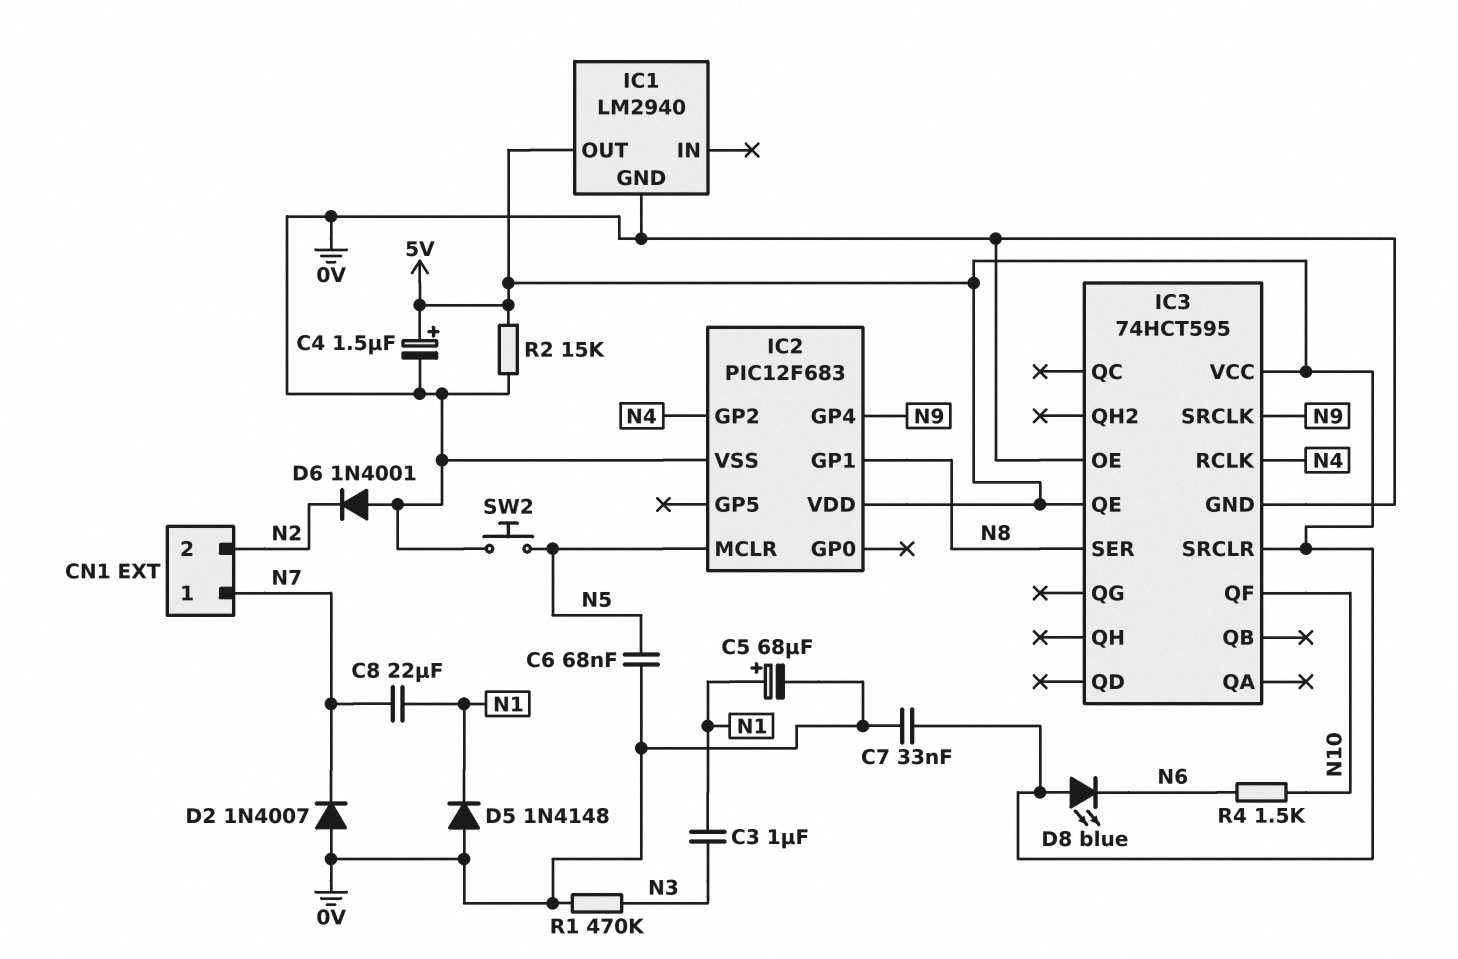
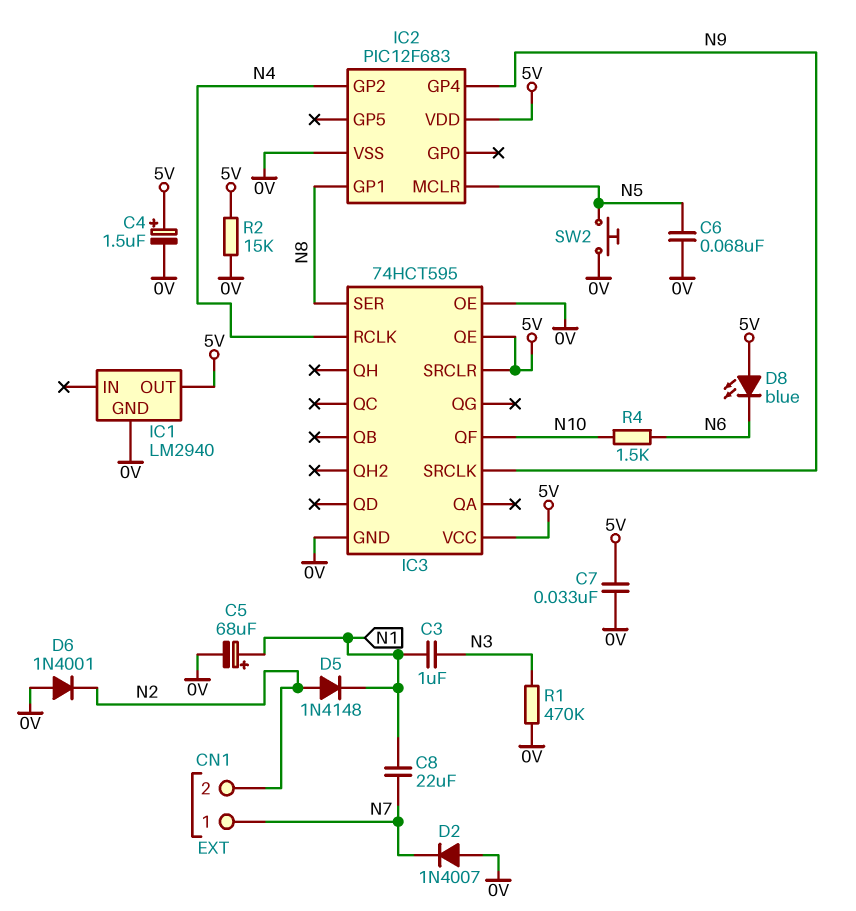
D5: diode 1N4148 (A 0V, K N1) -> diode 1N4148 (A N2, K N1)

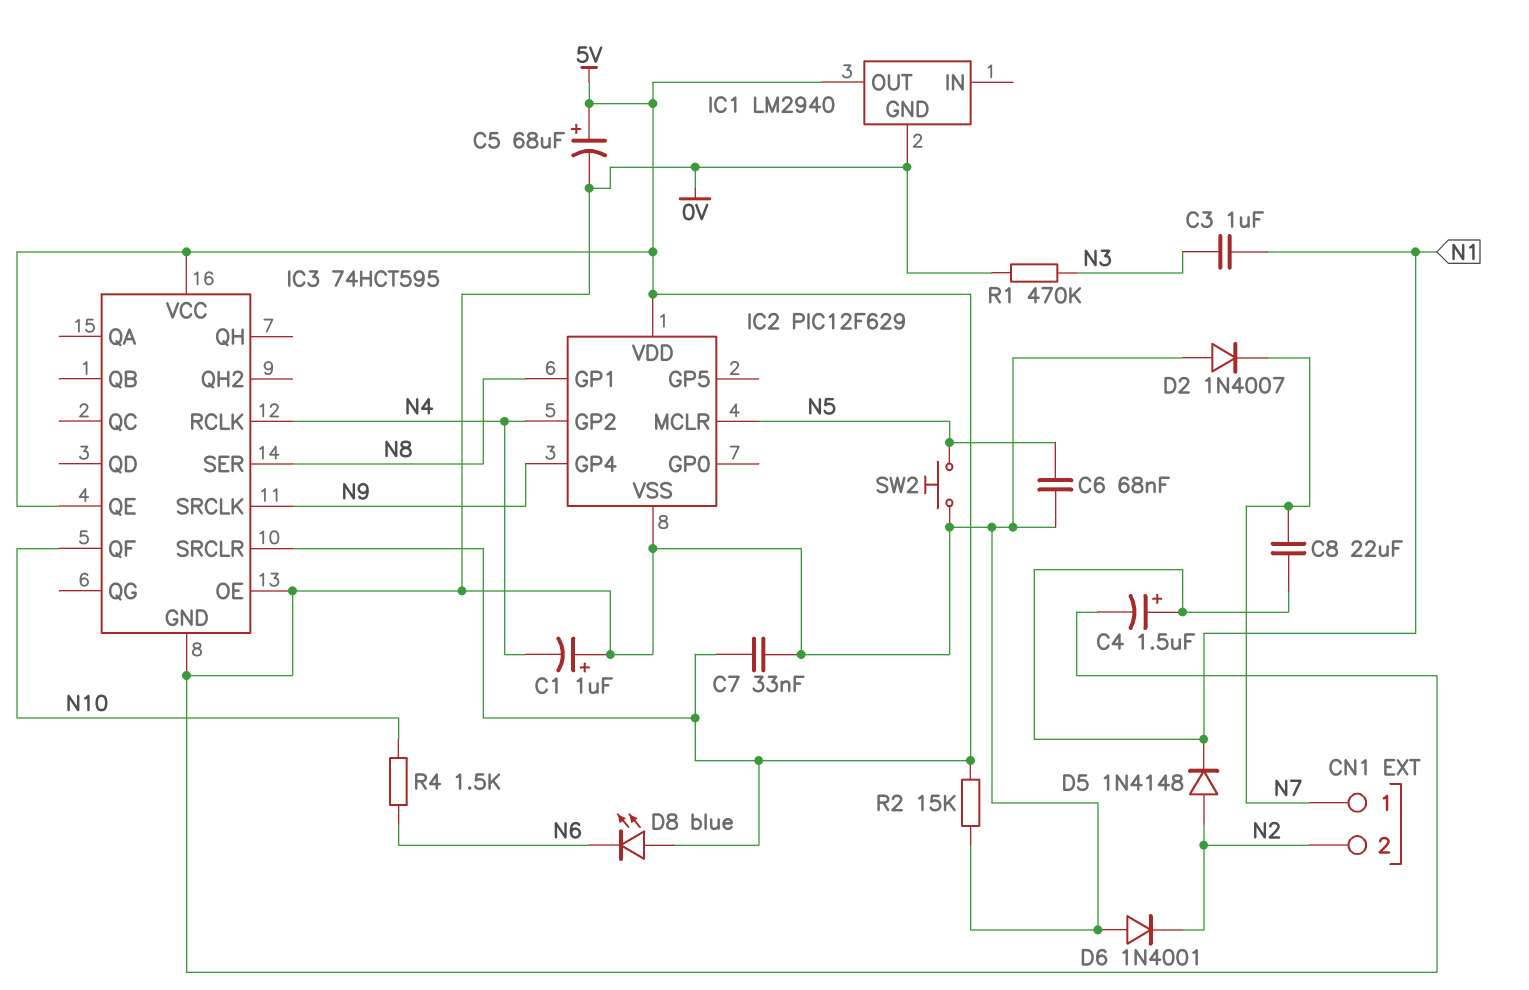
C1: none -> 1uF (plus 0V, minus N4)
C4: 1.5uF (plus 5V, minus 0V) -> 1.5uF (plus N1, minus 0V)
C5: 68uF (plus N1, minus 0V) -> 68uF (plus 5V, minus 0V)
IC2: PIC12F683 -> PIC12F629

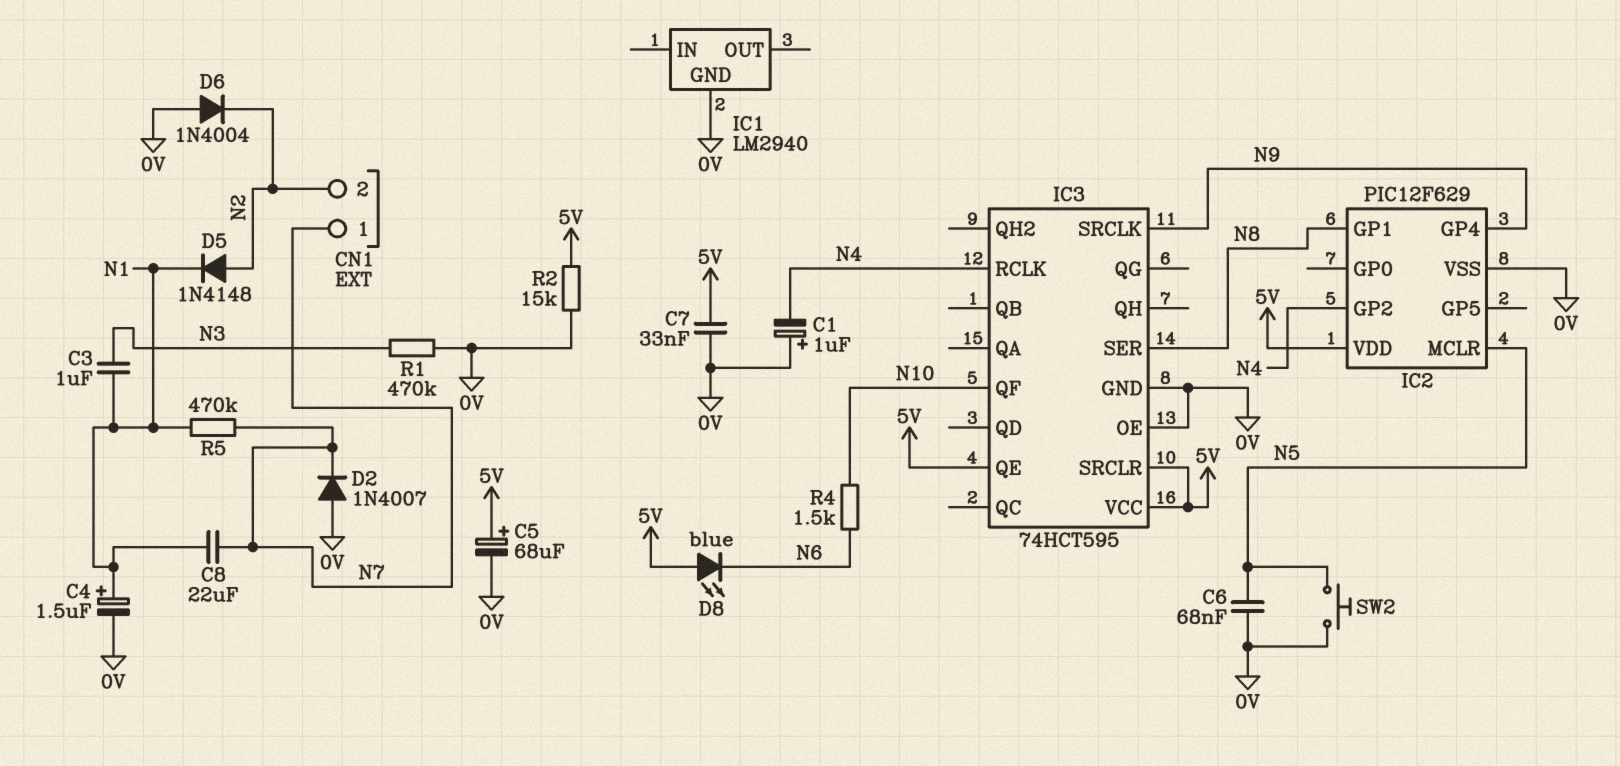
D6: diode 1N4001 (A 0V, K N2) -> diode 1N4004 (A 0V, K N2)
IC1 pin OUT: 5V -> none
R5: none -> 470k (N1, N7)

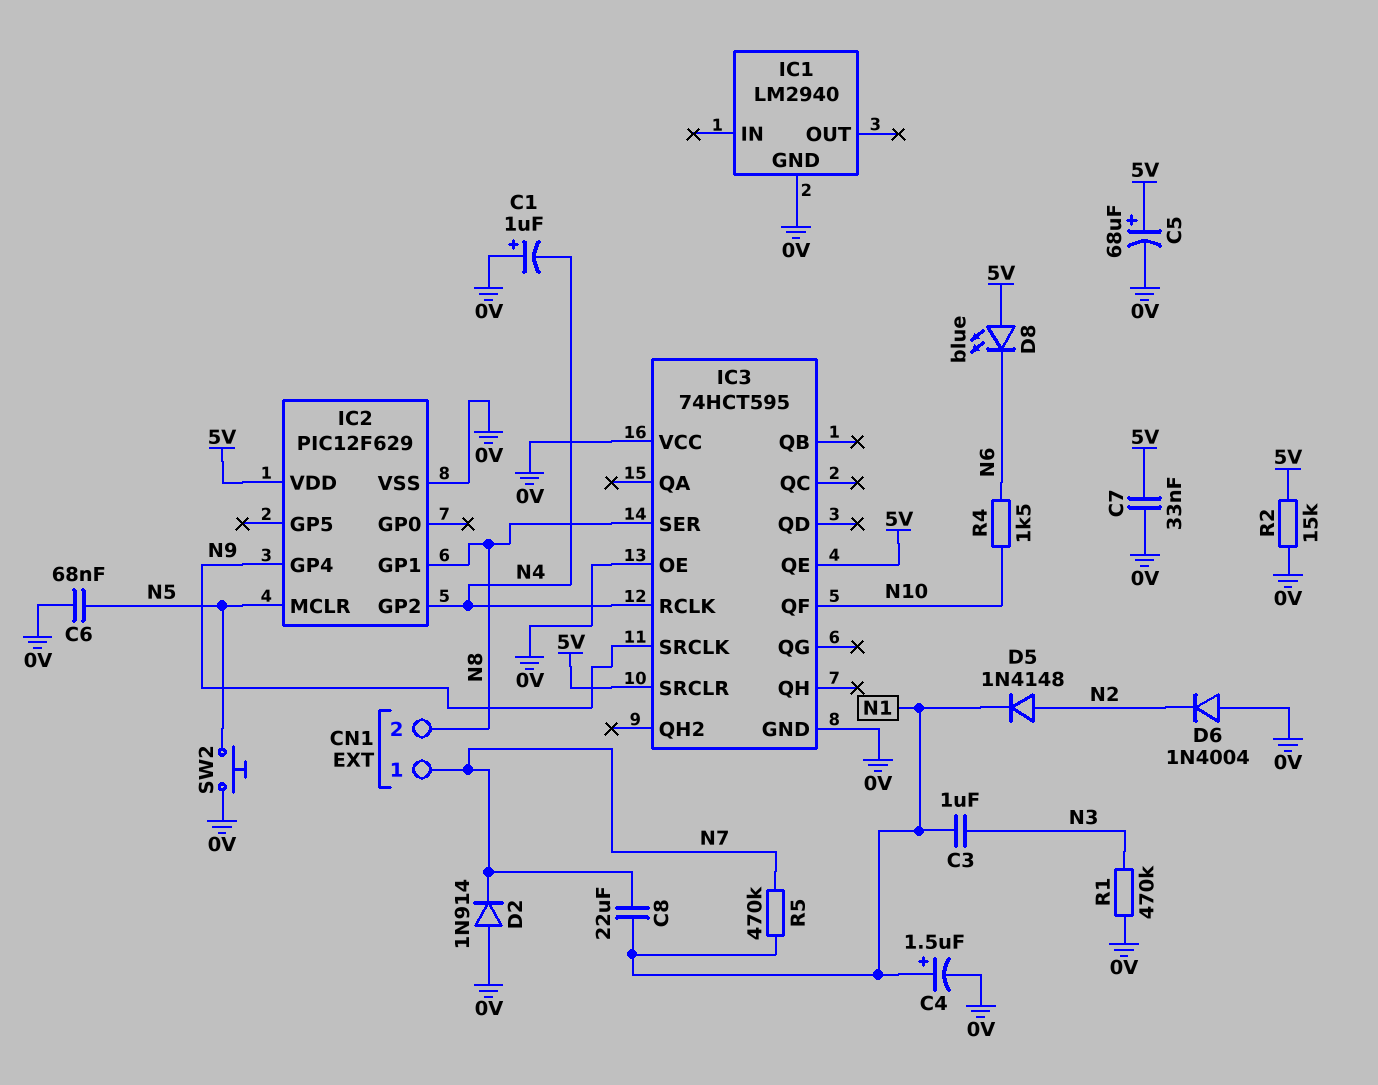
CN1 pin 2: N2 -> N8
D2: diode 1N4007 (A 0V, K N7) -> diode 1N914 (A 0V, K N7)
IC3 pin VCC: 5V -> 0V

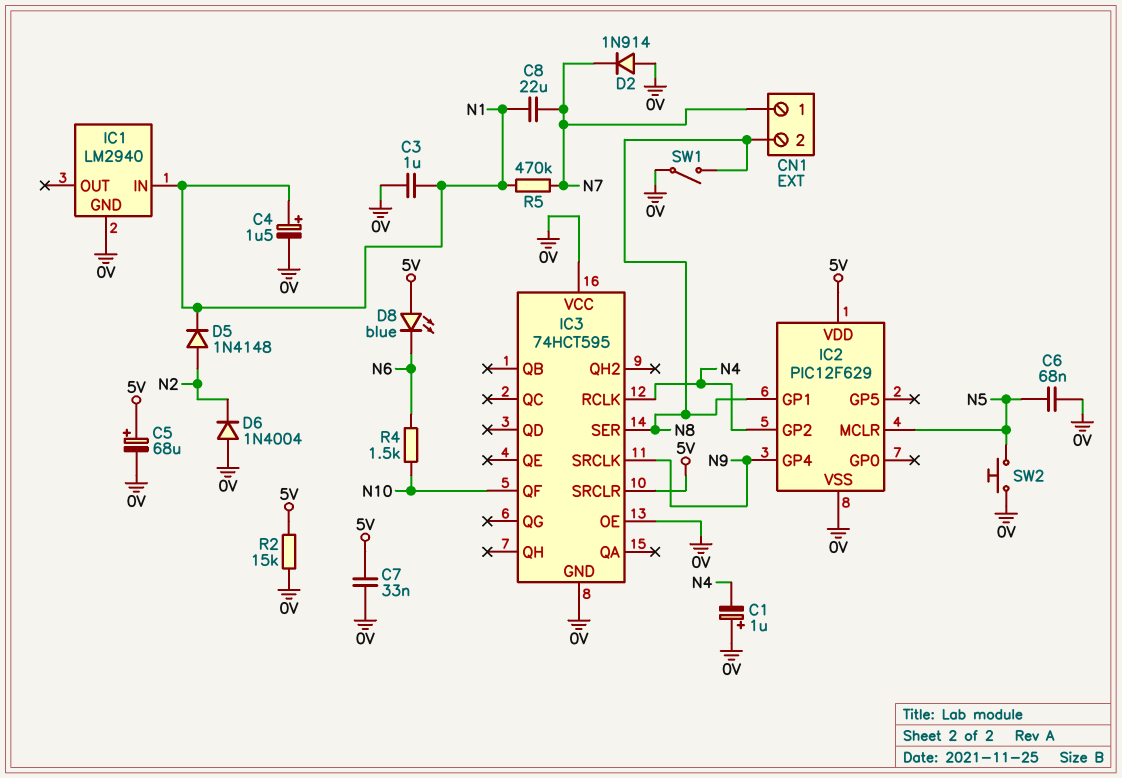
C3: 1uF (N1, N3) -> 1uF (0V, N1)
IC1 pin IN: none -> N1
IC3 pin QE: 5V -> none
R1: 470k (0V, N3) -> none
SW1: none -> switch (0V, N8)

